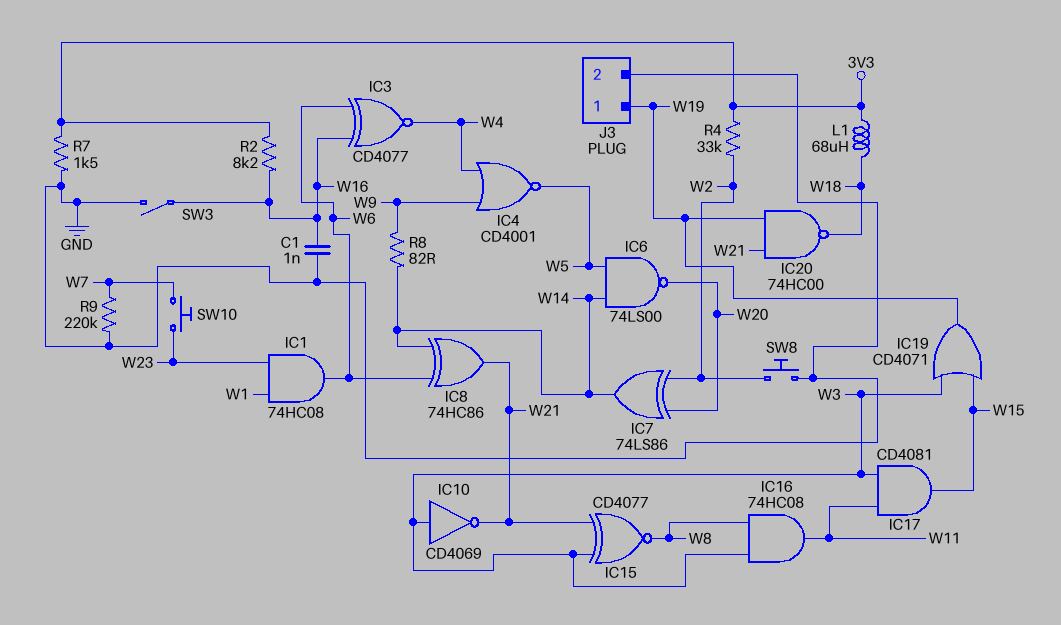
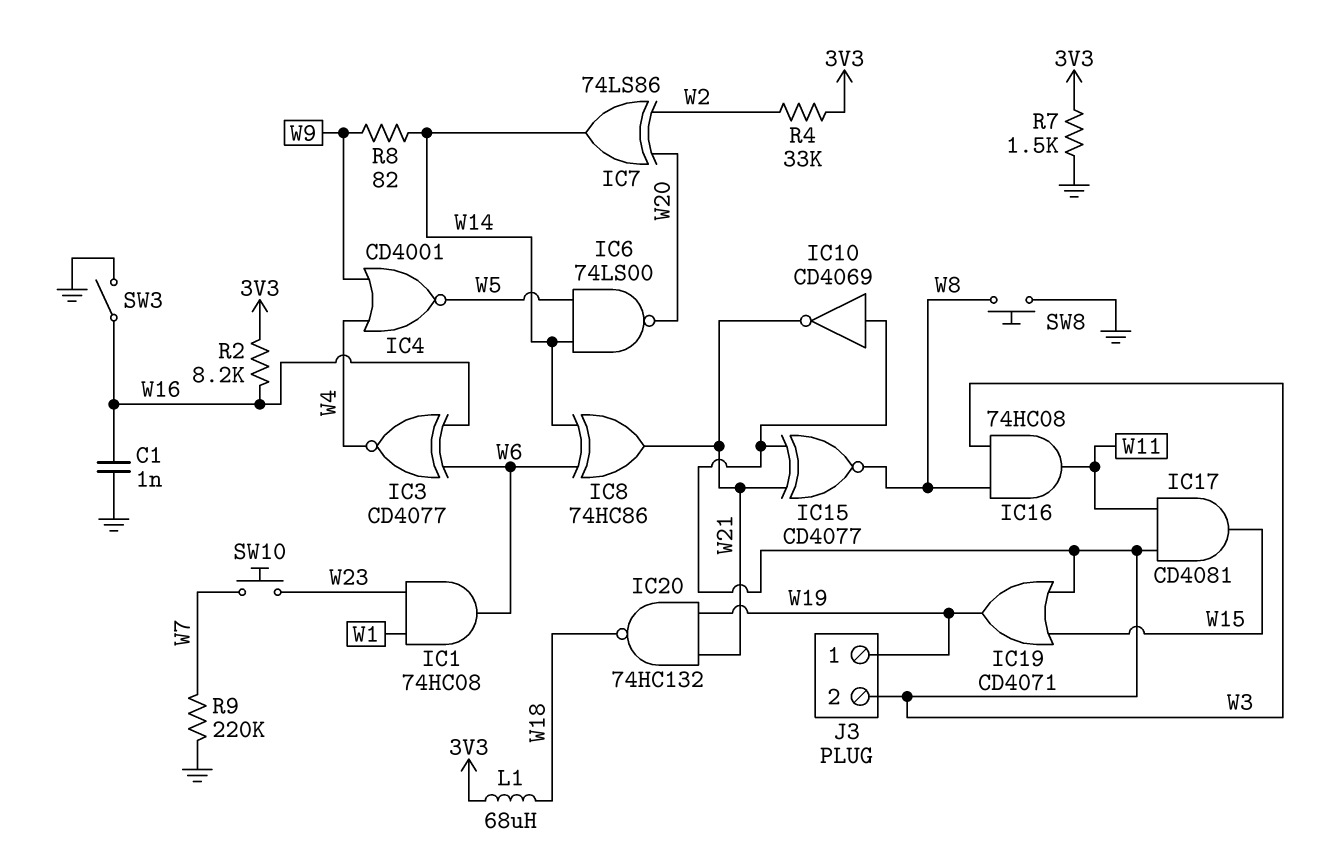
IC20: NAND 74HC00 (in W19, in W21, out W18) -> NAND 74HC132 (in W19, in W21, out W18)
J3 pin 2: GND -> W3
SW8: button (GND, W2) -> button (GND, W8)

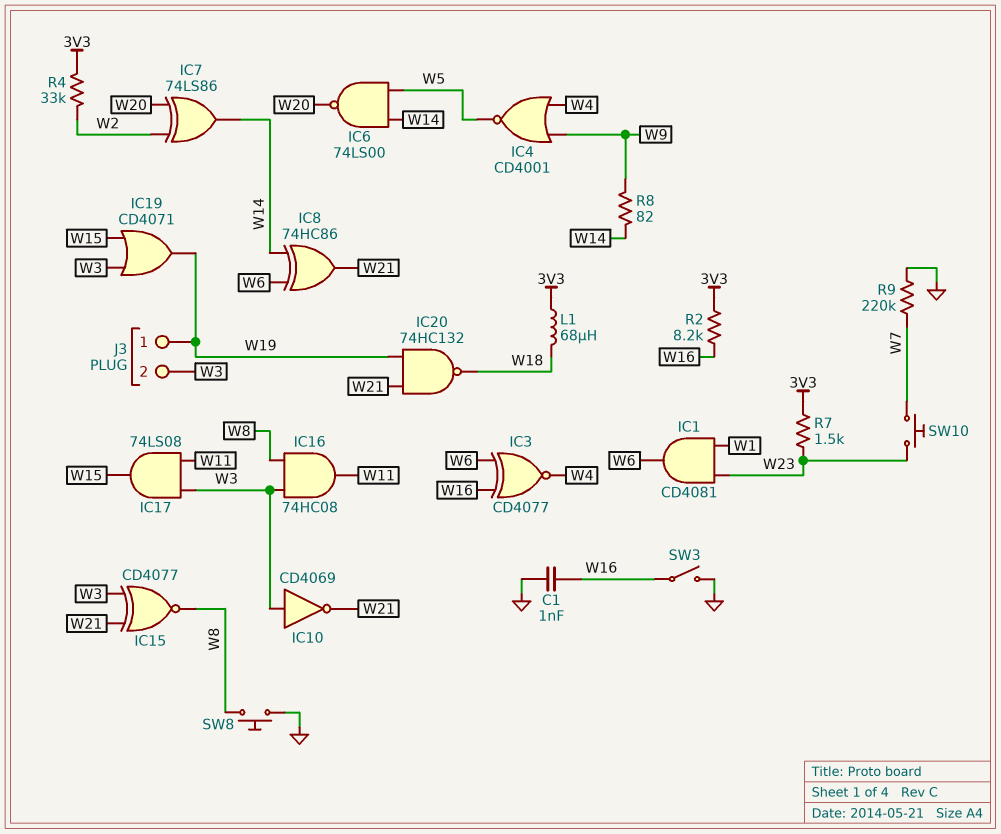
IC1: AND 74HC08 (in W1, in W23, out W6) -> AND CD4081 (in W1, in W23, out W6)
IC17: AND CD4081 (in W3, in W11, out W15) -> AND 74LS08 (in W3, in W11, out W15)
R7: 1.5k (3V3, GND) -> 1.5k (3V3, W23)

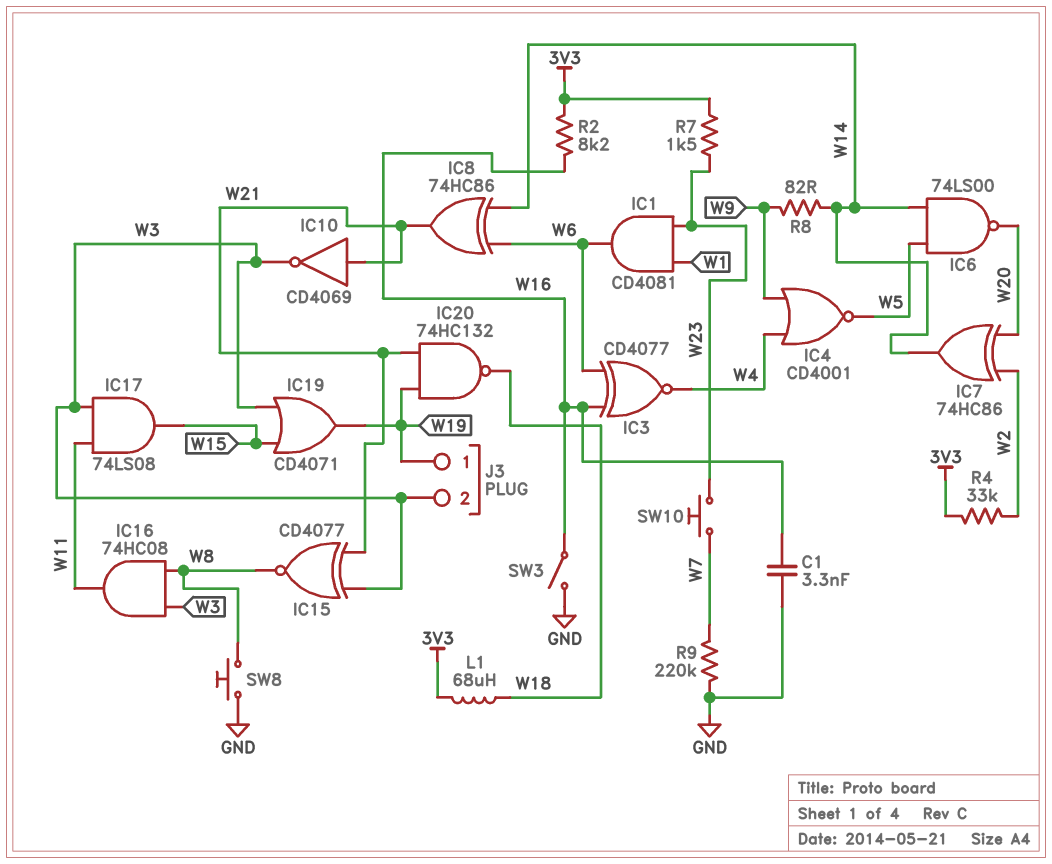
C1: 1nF (GND, W16) -> 3.3nF (GND, W16)
IC7: XOR 74LS86 (in W2, in W20, out W14) -> XOR 74HC86 (in W2, in W20, out W14)
IC10: NOT CD4069 (in W3, out W21) -> NOT CD4069 (in W21, out W3)

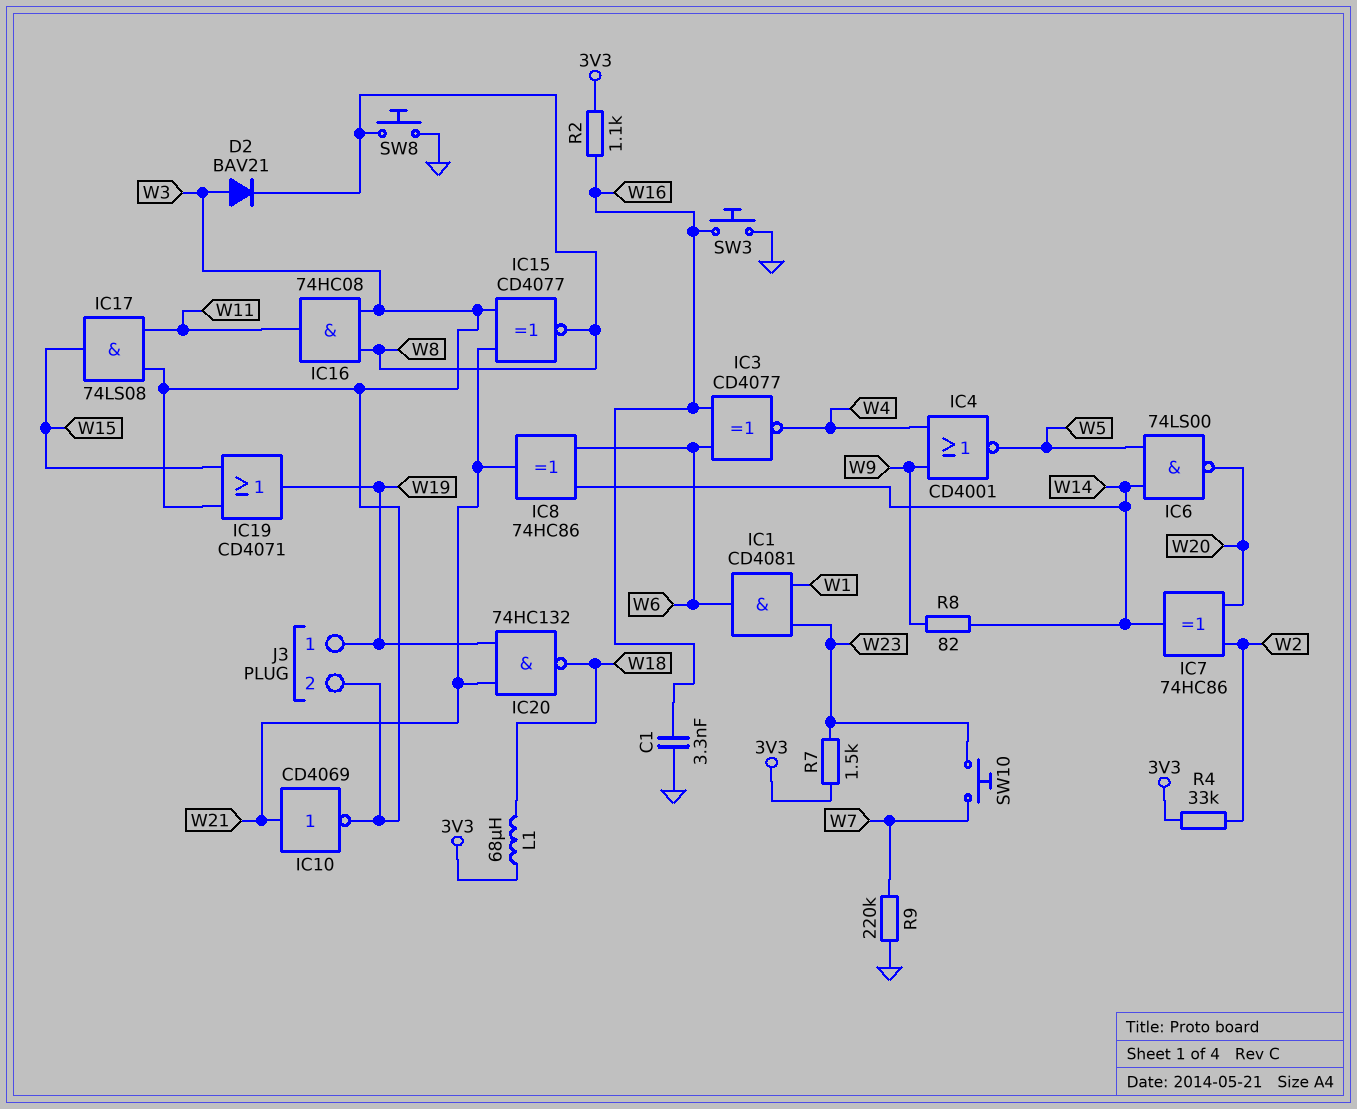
D2: none -> diode BAV21 (A W3, K W8)
R2: 8.2k (3V3, W16) -> 1.1k (3V3, W16)
SW3: switch (GND, W16) -> button (GND, W16)

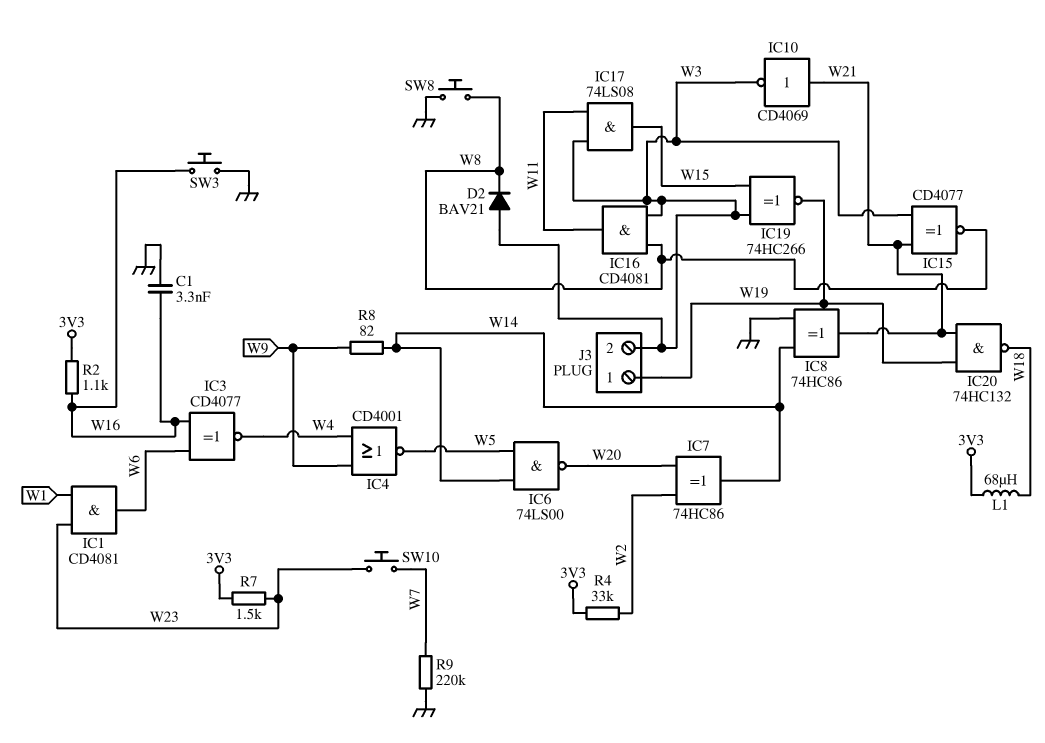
IC8: XOR 74HC86 (in W6, in W14, out W21) -> XOR 74HC86 (in GND, in W14, out W21)
IC16: AND 74HC08 (in W3, in W8, out W11) -> AND CD4081 (in W3, in W8, out W11)
IC19: OR CD4071 (in W3, in W15, out W19) -> XNOR 74HC266 (in W3, in W15, out W19)

